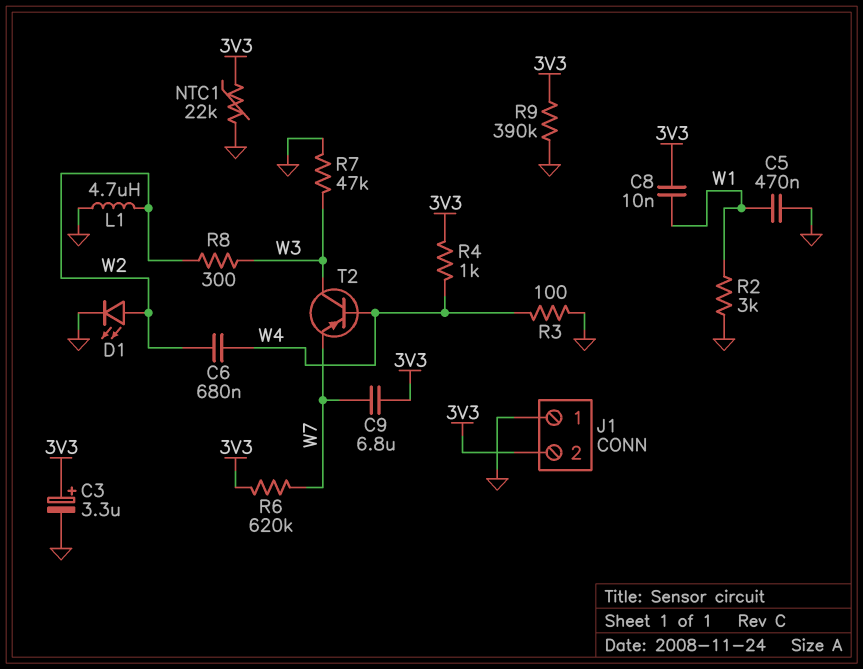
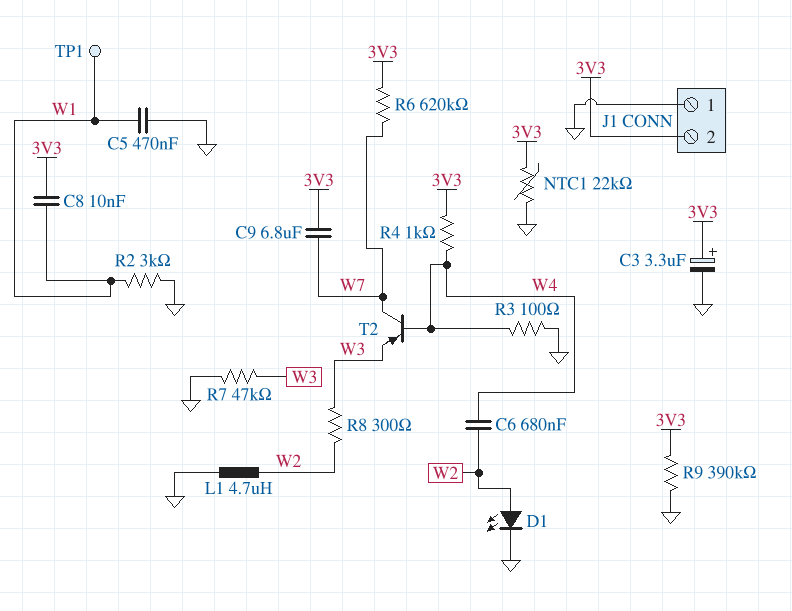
T2: PNP (B W4, C W3, E W7) -> PNP (B W4, C W7, E W3)
TP1: none -> test point (W1)

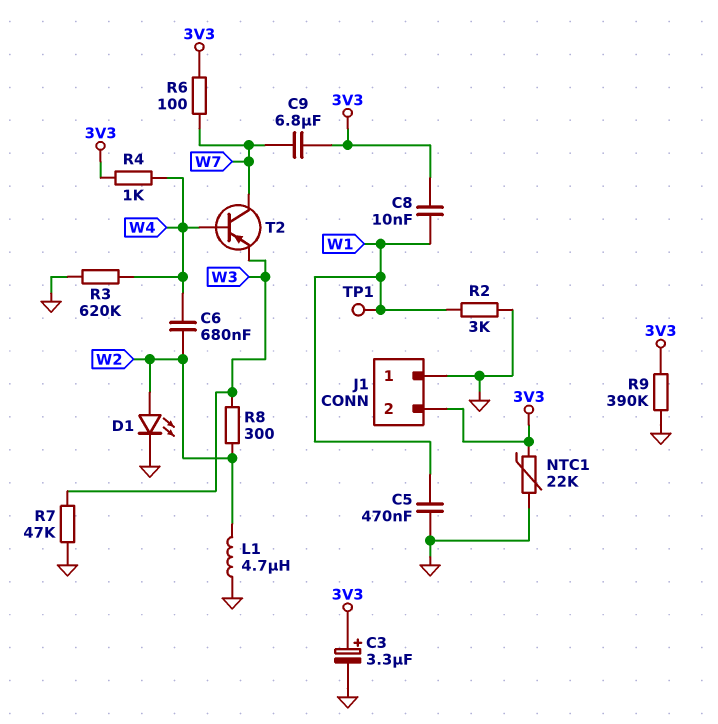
R3: 100 (GND, W4) -> 620k (GND, W4)
R6: 620k (3V3, W7) -> 100 (3V3, W7)

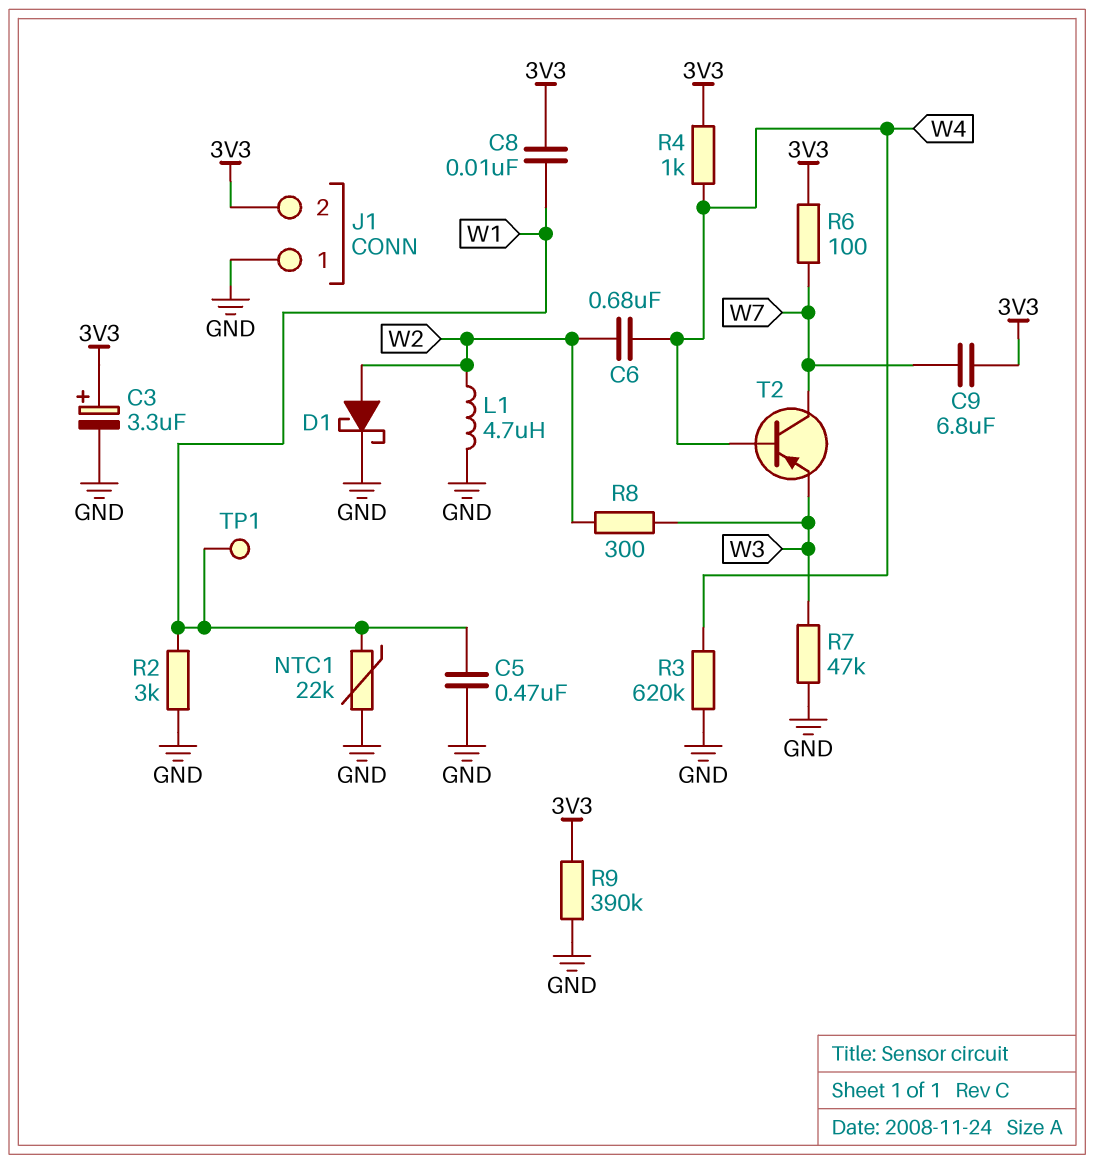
D1: LED (A W2, K GND) -> schottky (A W2, K GND)
NTC1: 22k (3V3, GND) -> 22k (GND, W1)

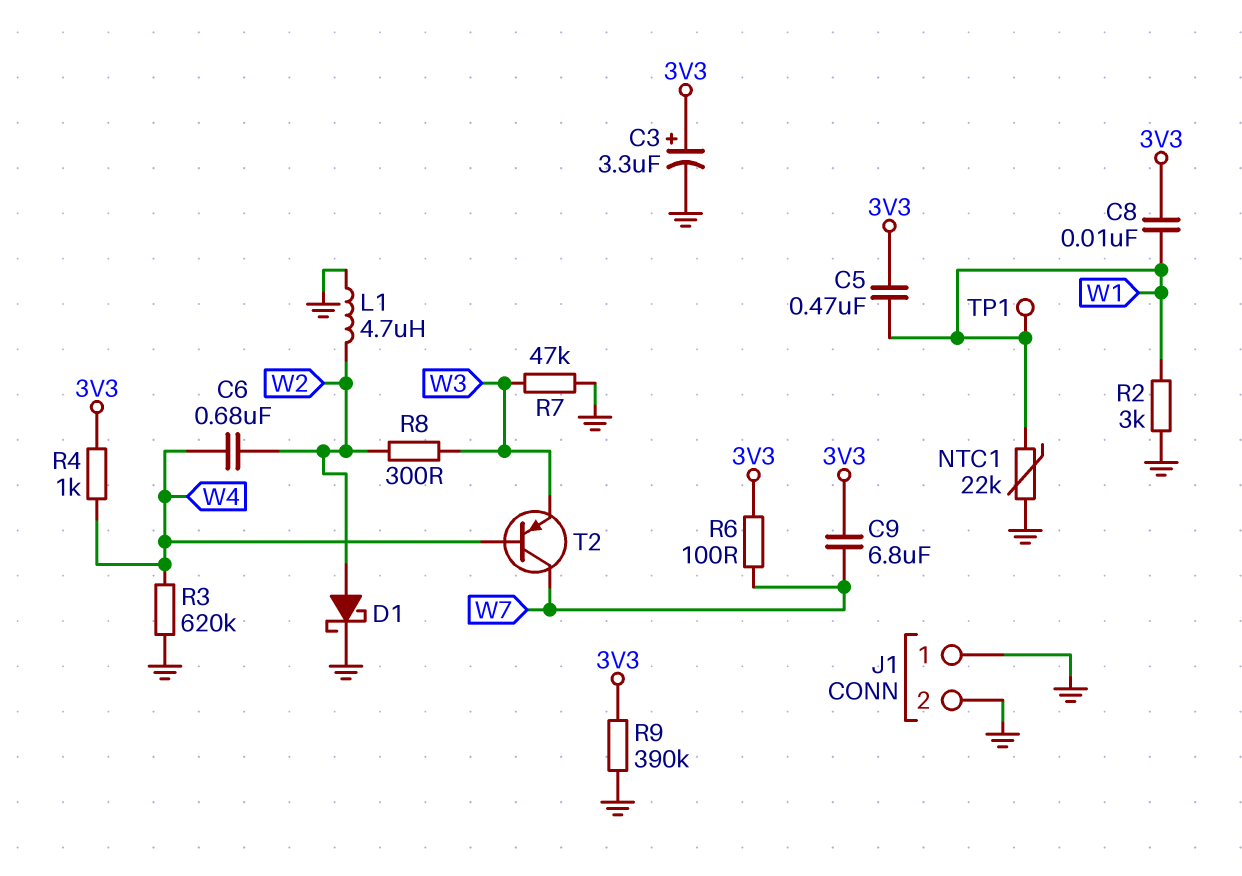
C5: 470nF (GND, W1) -> 470nF (3V3, W1)
J1 pin 2: 3V3 -> GND

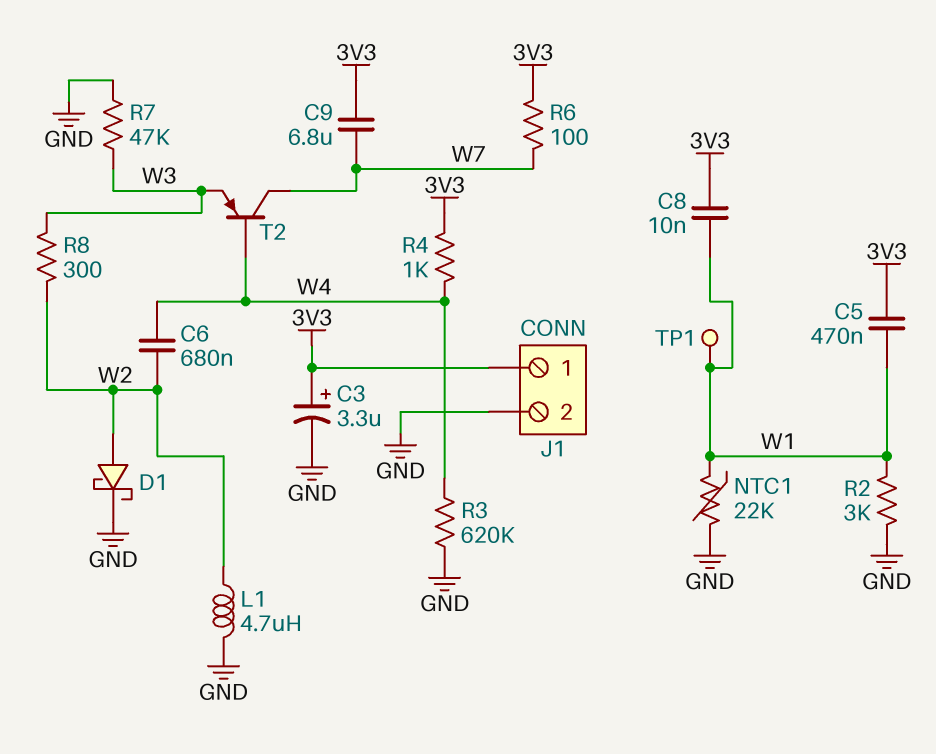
J1 pin 1: GND -> 3V3
R9: 390k (3V3, GND) -> none

